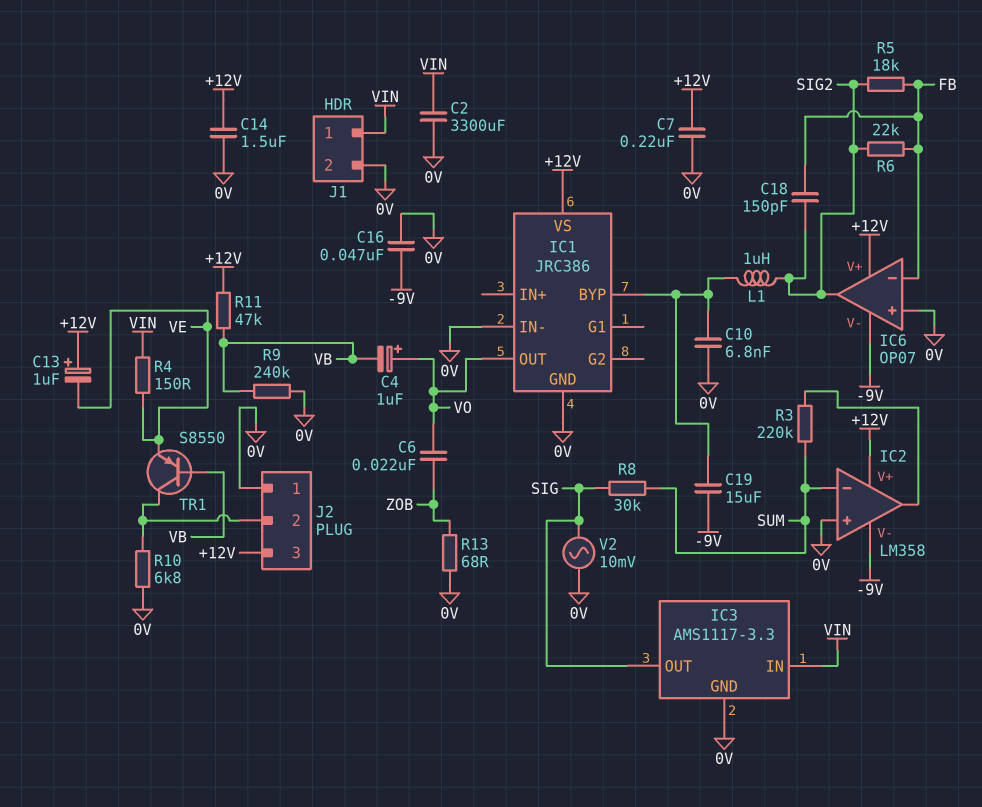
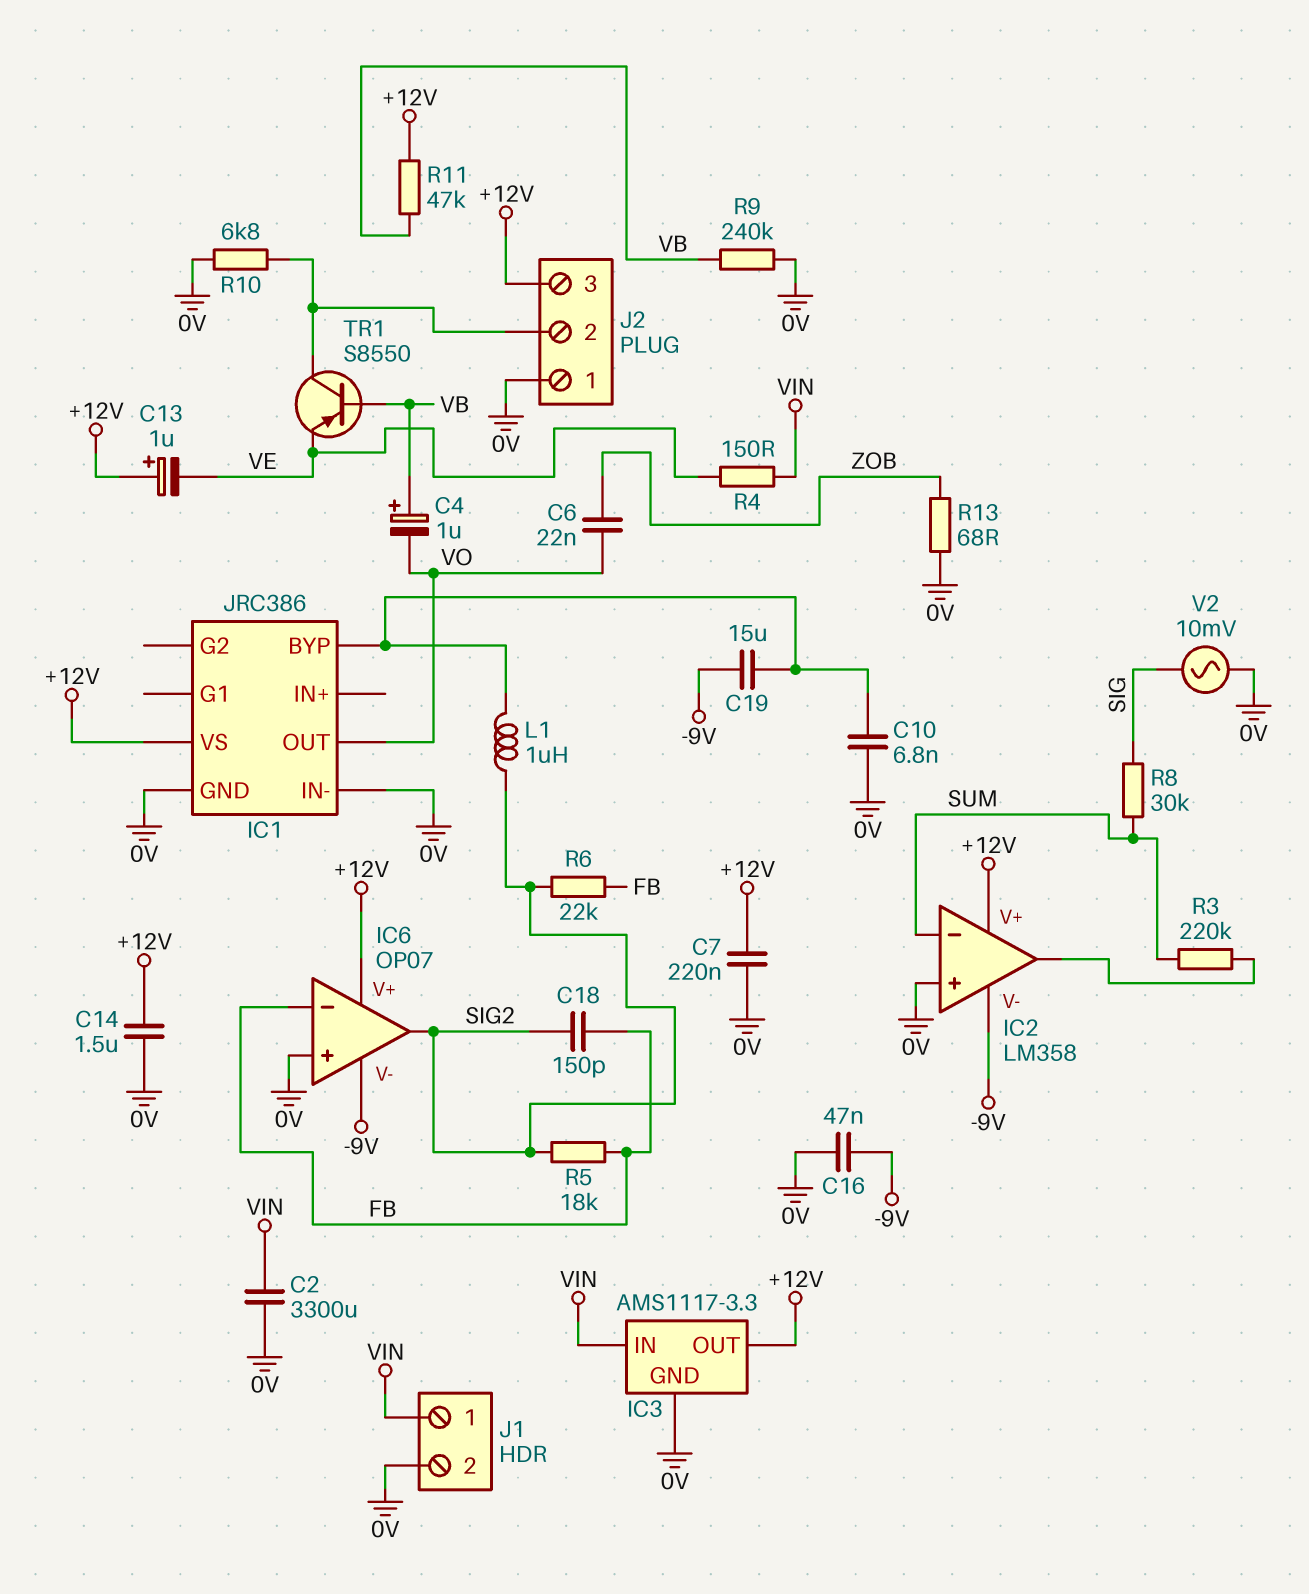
C4: 1uF (plus VO, minus VB) -> 1uF (plus VB, minus VO)
IC3 pin OUT: SIG -> +12V

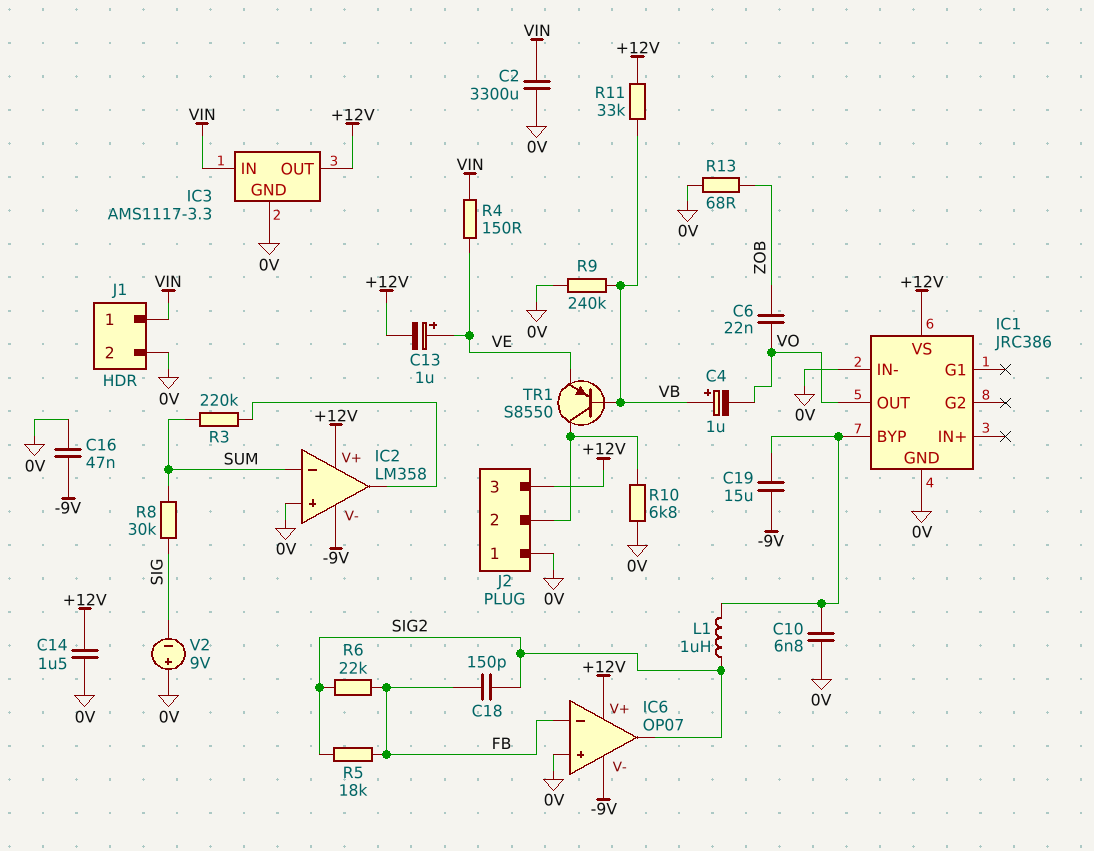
C7: 220nF (+12V, 0V) -> none
C13: 1uF (plus +12V, minus VE) -> 1uF (plus VE, minus +12V)
R11: 47k (+12V, VB) -> 33k (+12V, VB)
V2: AC 10mV (0V, SIG) -> 9V (plus 0V, minus SIG)

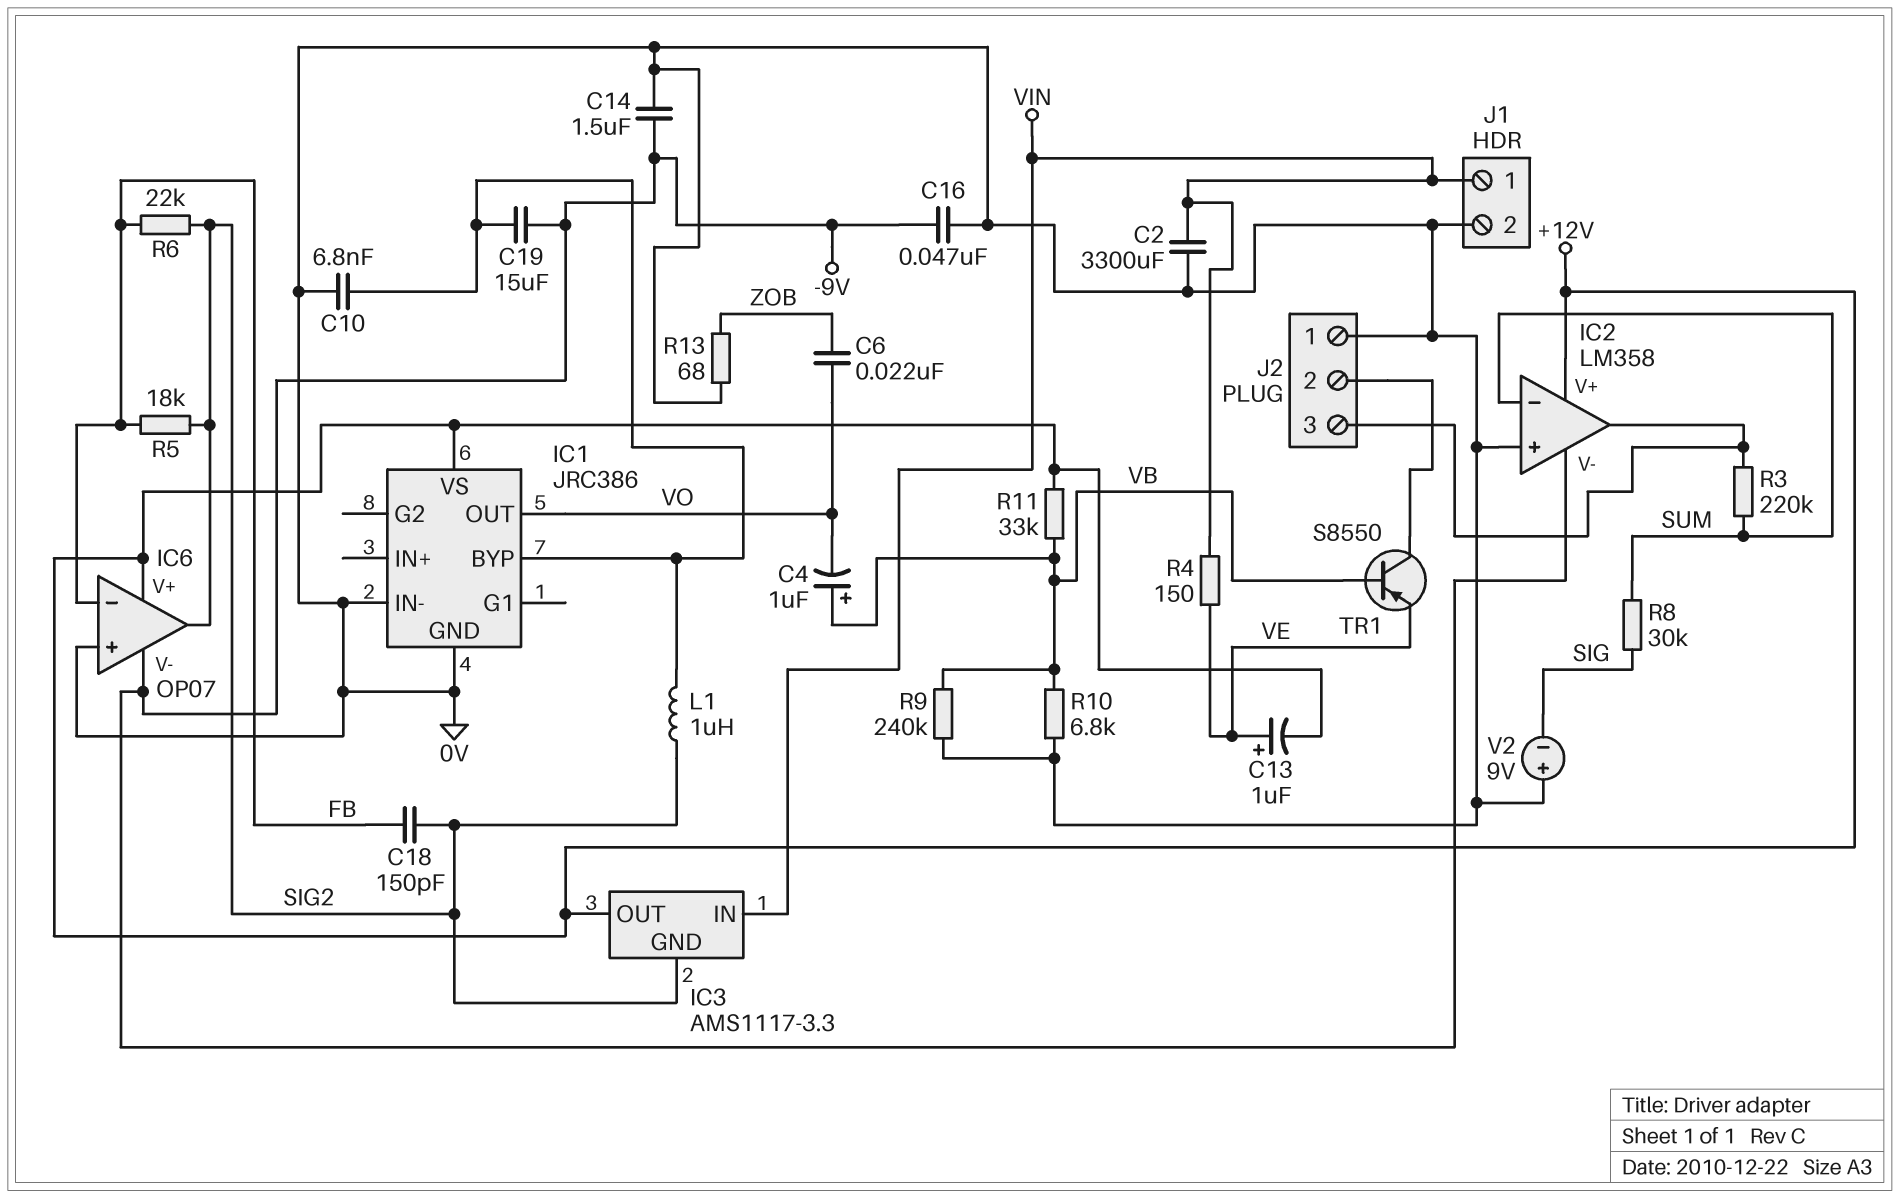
C14: 1.5uF (+12V, 0V) -> 1.5uF (-9V, 0V)
IC3 pin GND: 0V -> SIG2
J2 pin 3: +12V -> IC2/out
R10: 6.8k (0V, J2/2) -> 6.8k (0V, VB)

